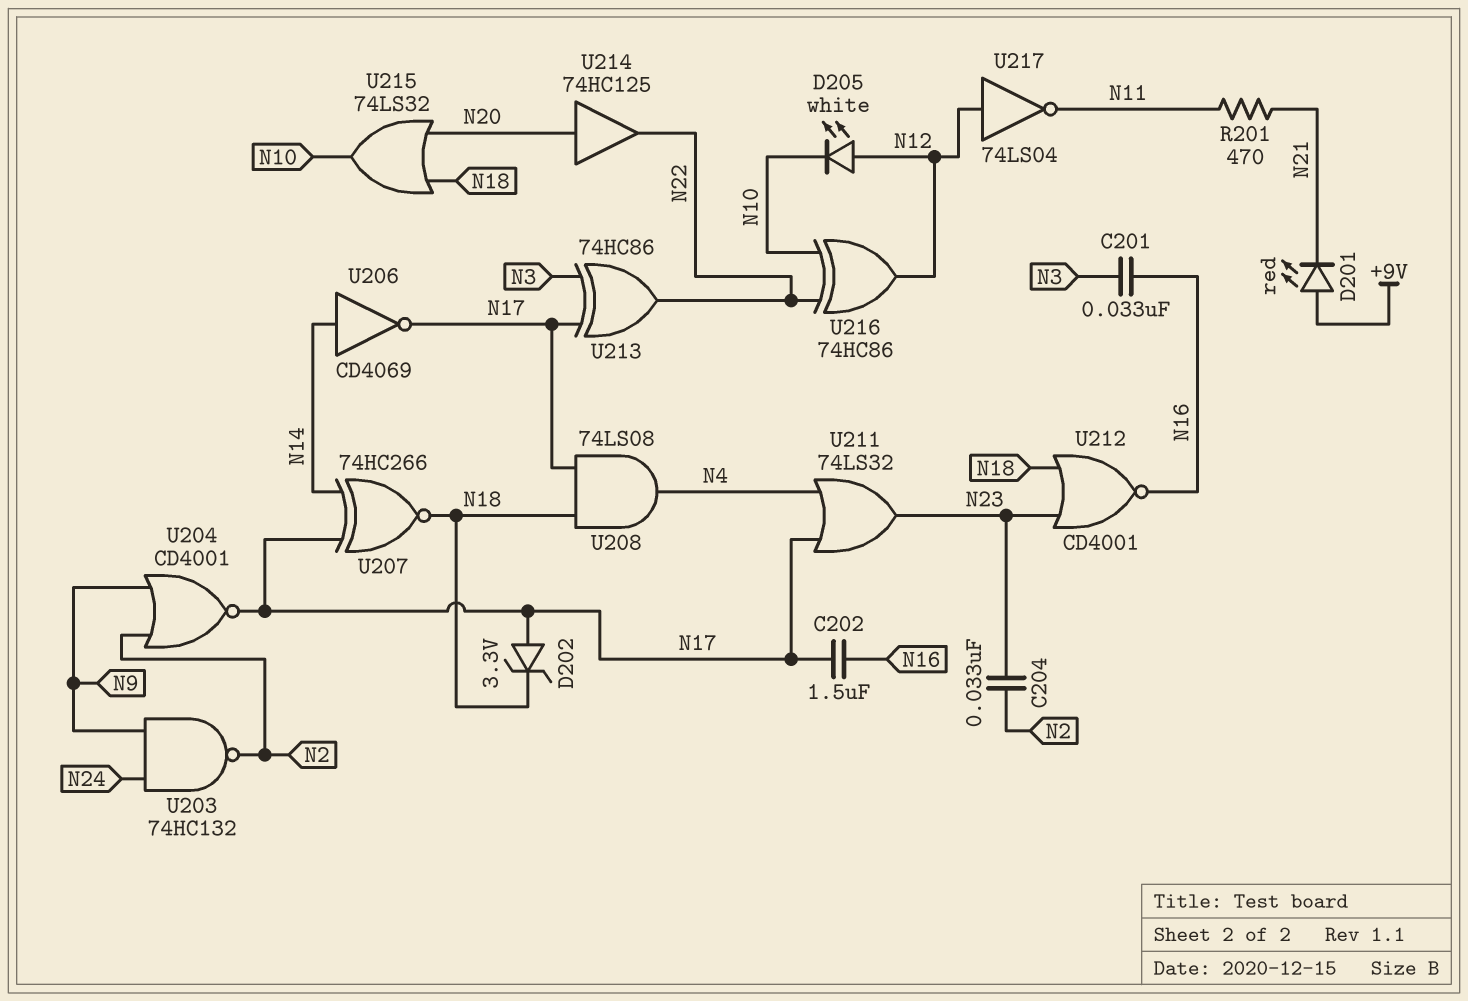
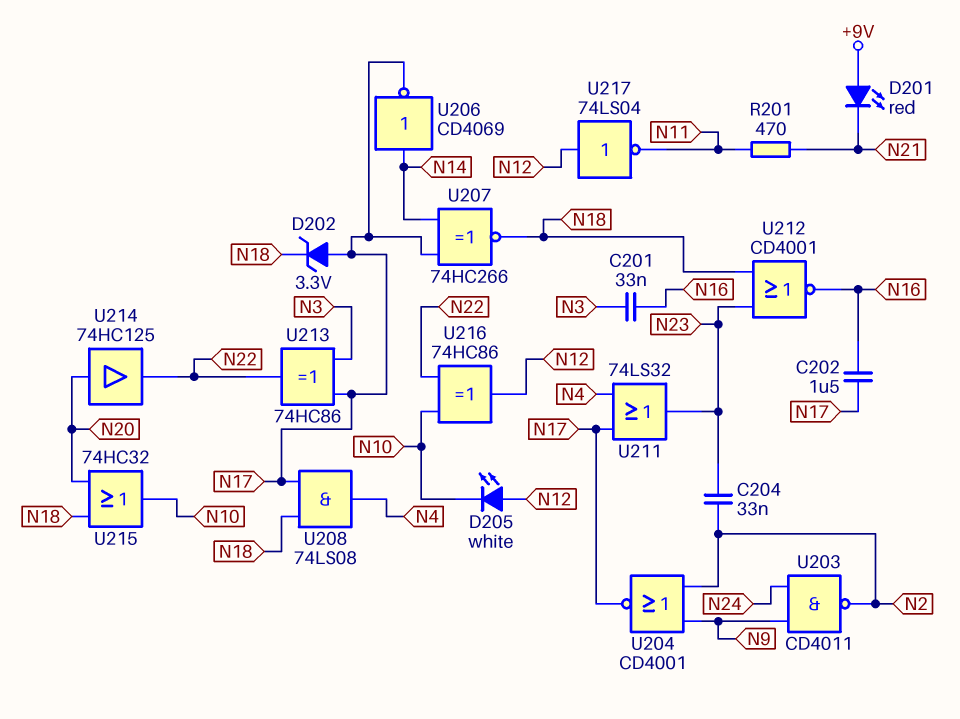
U203: NAND 74HC132 (in N9, in N24, out N2) -> NAND CD4011 (in N9, in N24, out N2)
U215: OR 74LS32 (in N18, in N20, out N10) -> OR 74HC32 (in N18, in N20, out N10)

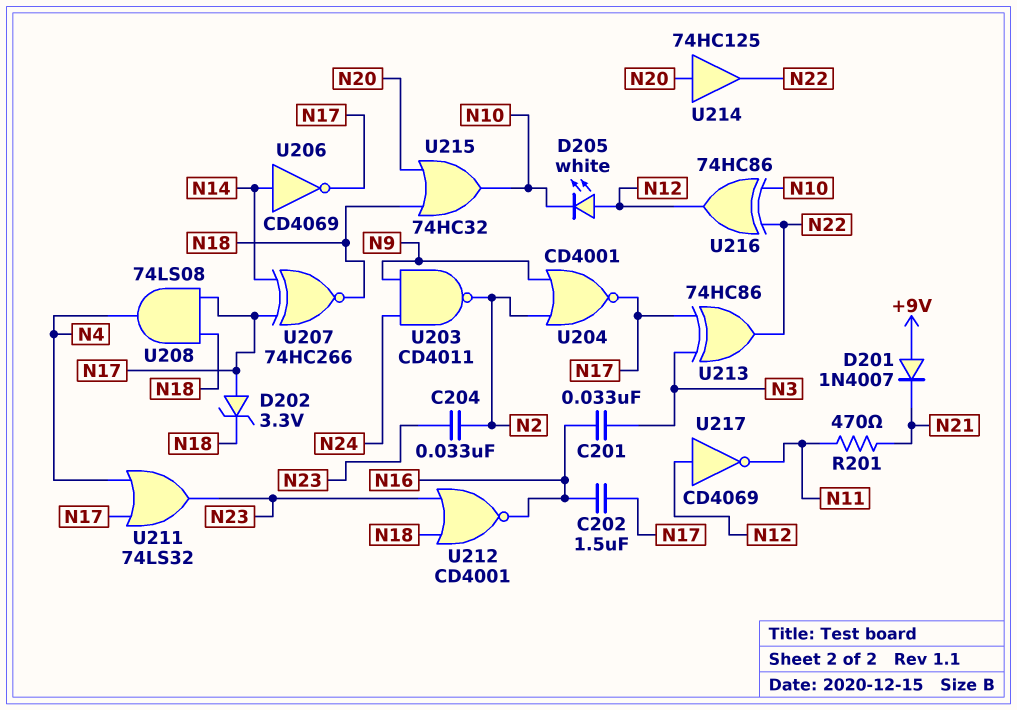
D201: LED red (A +9V, K N21) -> diode 1N4007 (A +9V, K N21)
U217: NOT 74LS04 (in N12, out N11) -> NOT CD4069 (in N12, out N11)

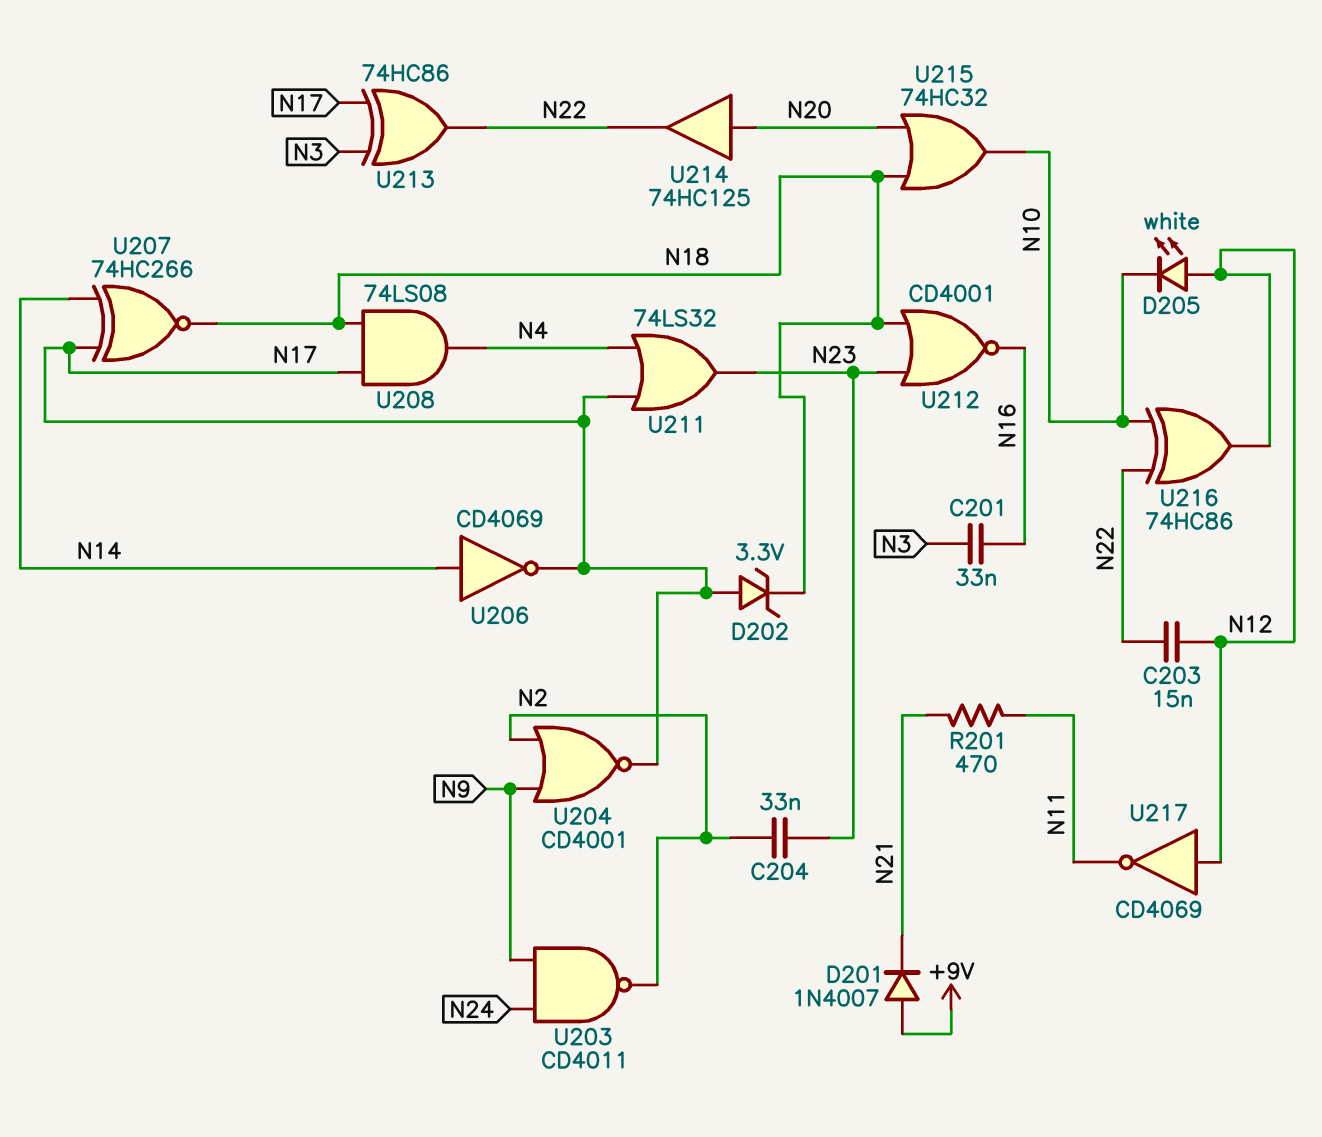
C202: 1.5uF (N16, N17) -> none
C203: none -> 15nF (N12, N22)

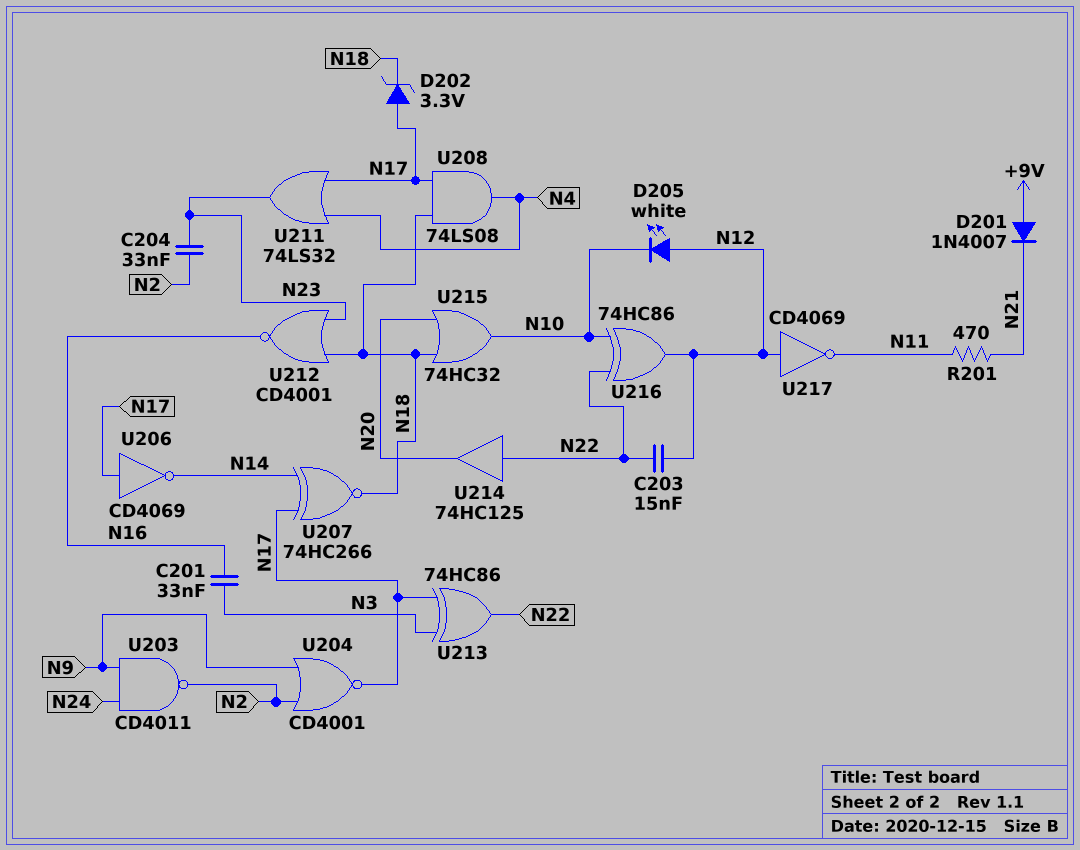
U206: NOT CD4069 (in N14, out N17) -> NOT CD4069 (in N17, out N14)
U214: buffer 74HC125 (in N20, out N22) -> buffer 74HC125 (in N22, out N20)

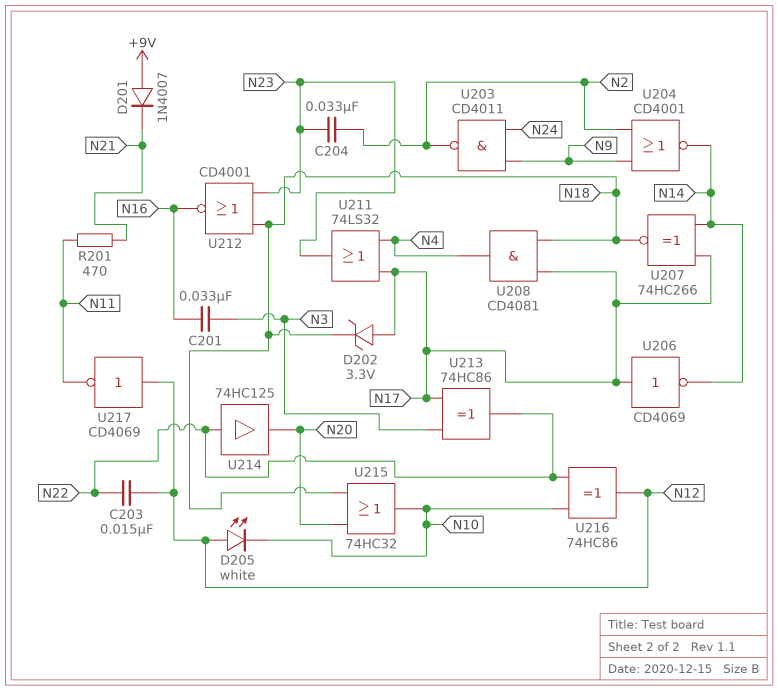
U204: NOR CD4001 (in N2, in N9, out N17) -> NOR CD4001 (in N2, in N9, out N14)
U208: AND 74LS08 (in N17, in N18, out N4) -> AND CD4081 (in N17, in N18, out N4)

